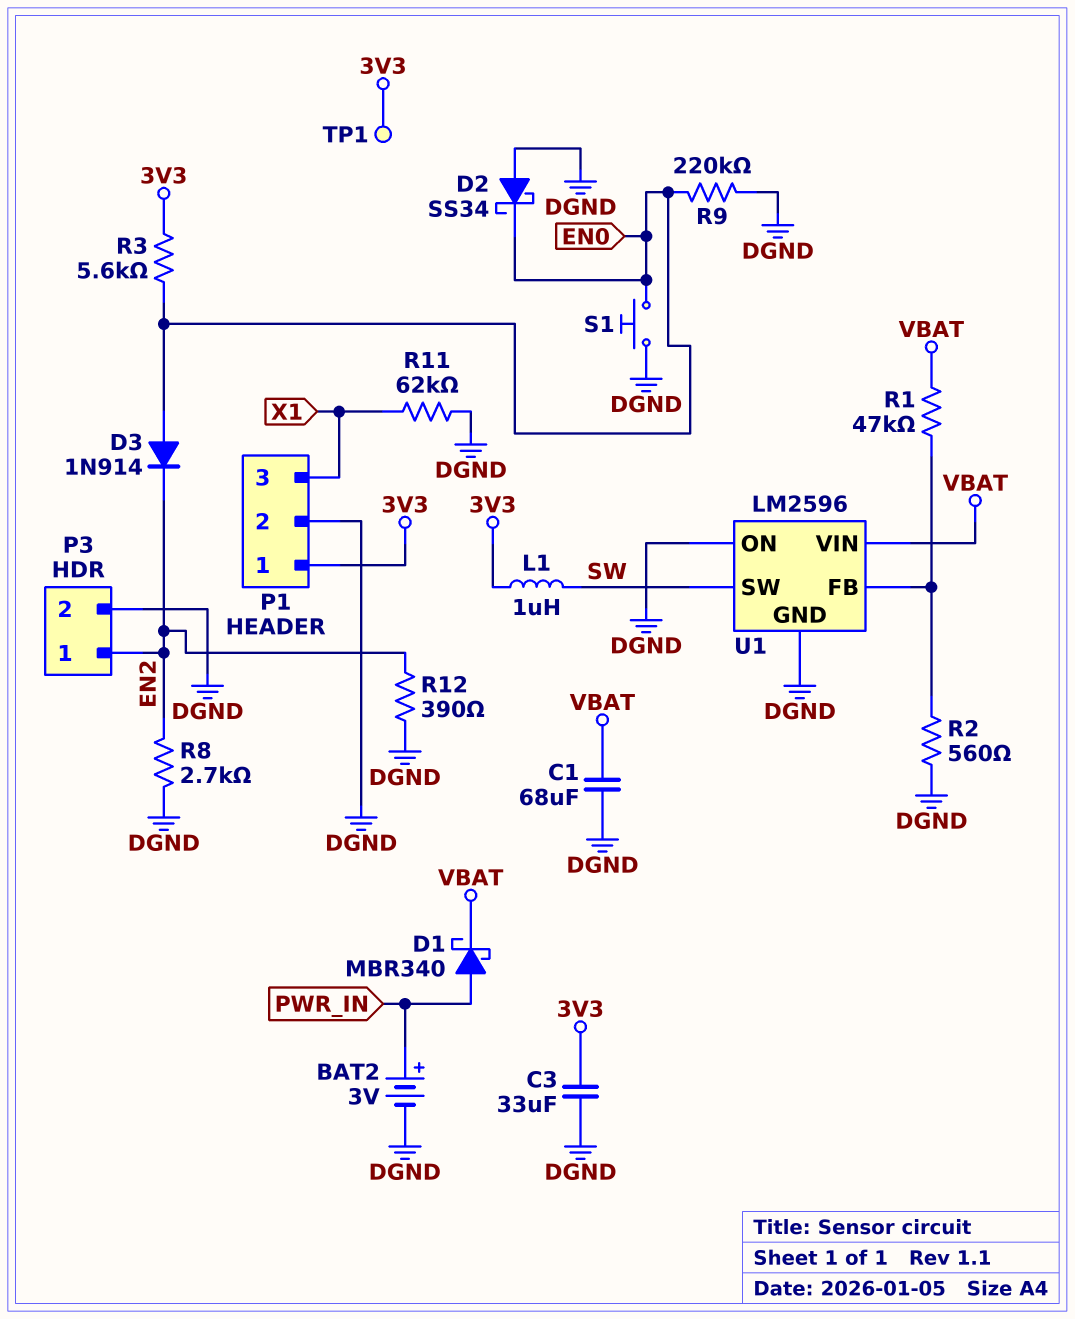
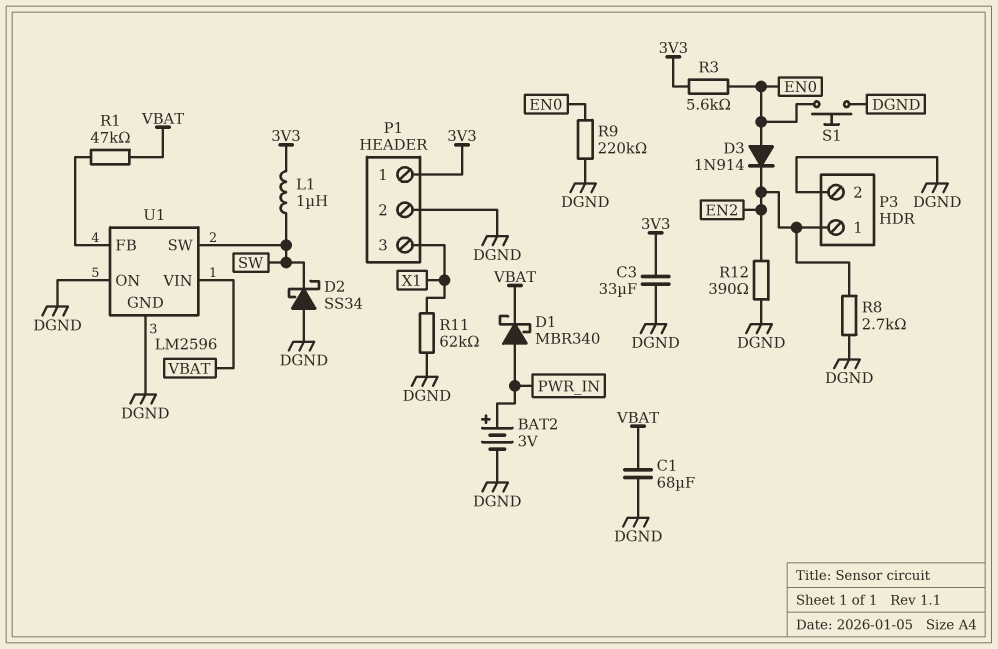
D2: schottky SS34 (A DGND, K EN0) -> schottky SS34 (A DGND, K SW)
R2: 560 (DGND, U1/FB) -> none
TP1: test point (3V3) -> none

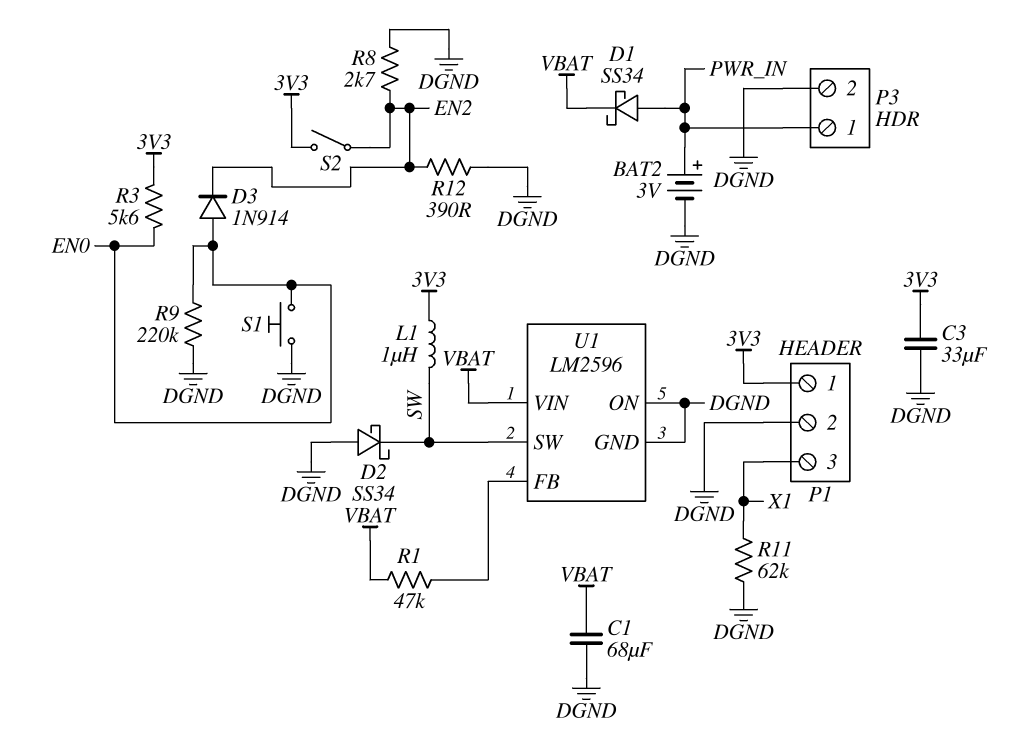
D1: schottky MBR340 (A PWR_IN, K VBAT) -> schottky SS34 (A PWR_IN, K VBAT)
P3 pin 1: EN2 -> PWR_IN
S2: none -> switch (3V3, EN2)

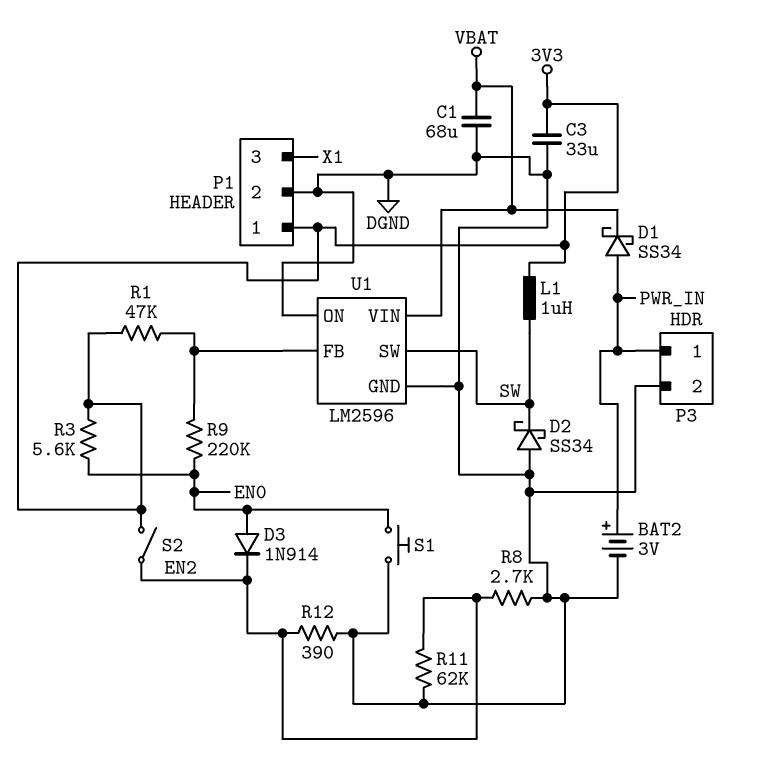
R1: 47k (U1/FB, VBAT) -> 47k (3V3, U1/FB)
R9: 220k (DGND, EN0) -> 220k (EN0, U1/FB)
R11: 62k (DGND, X1) -> 62k (DGND, EN2)

